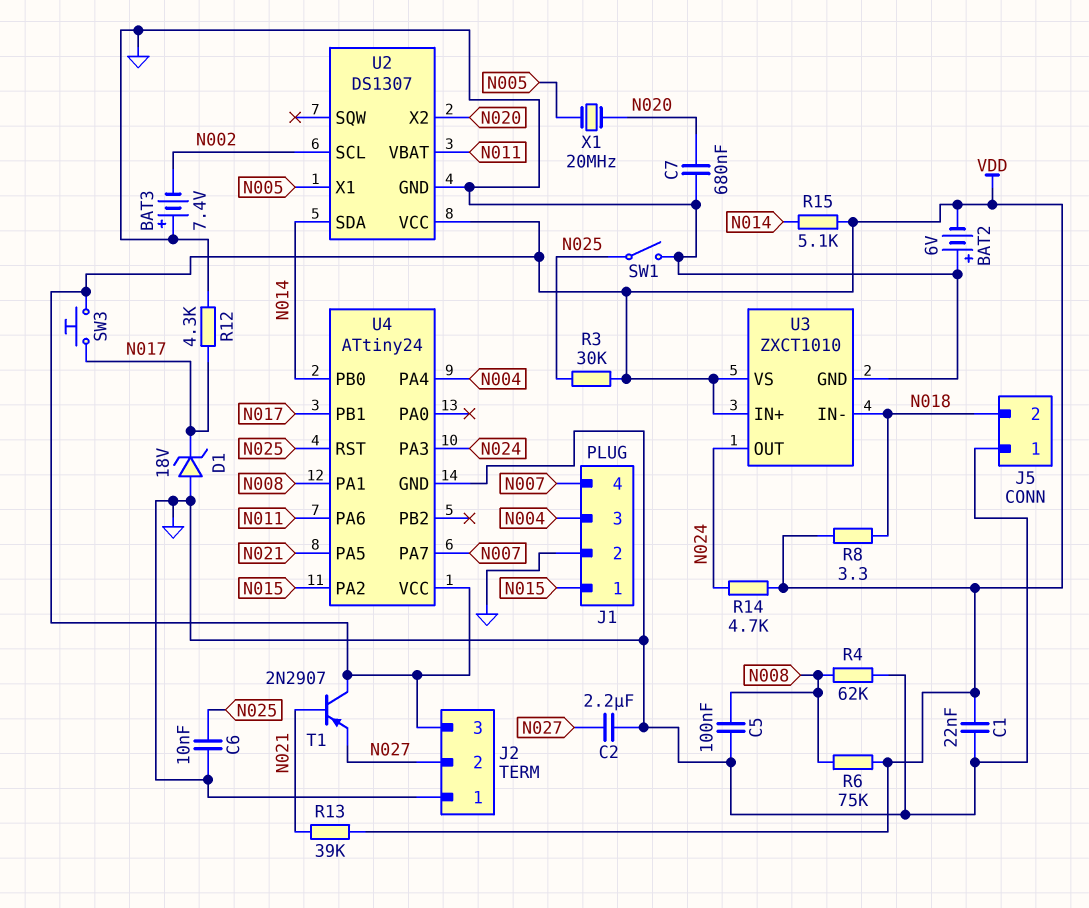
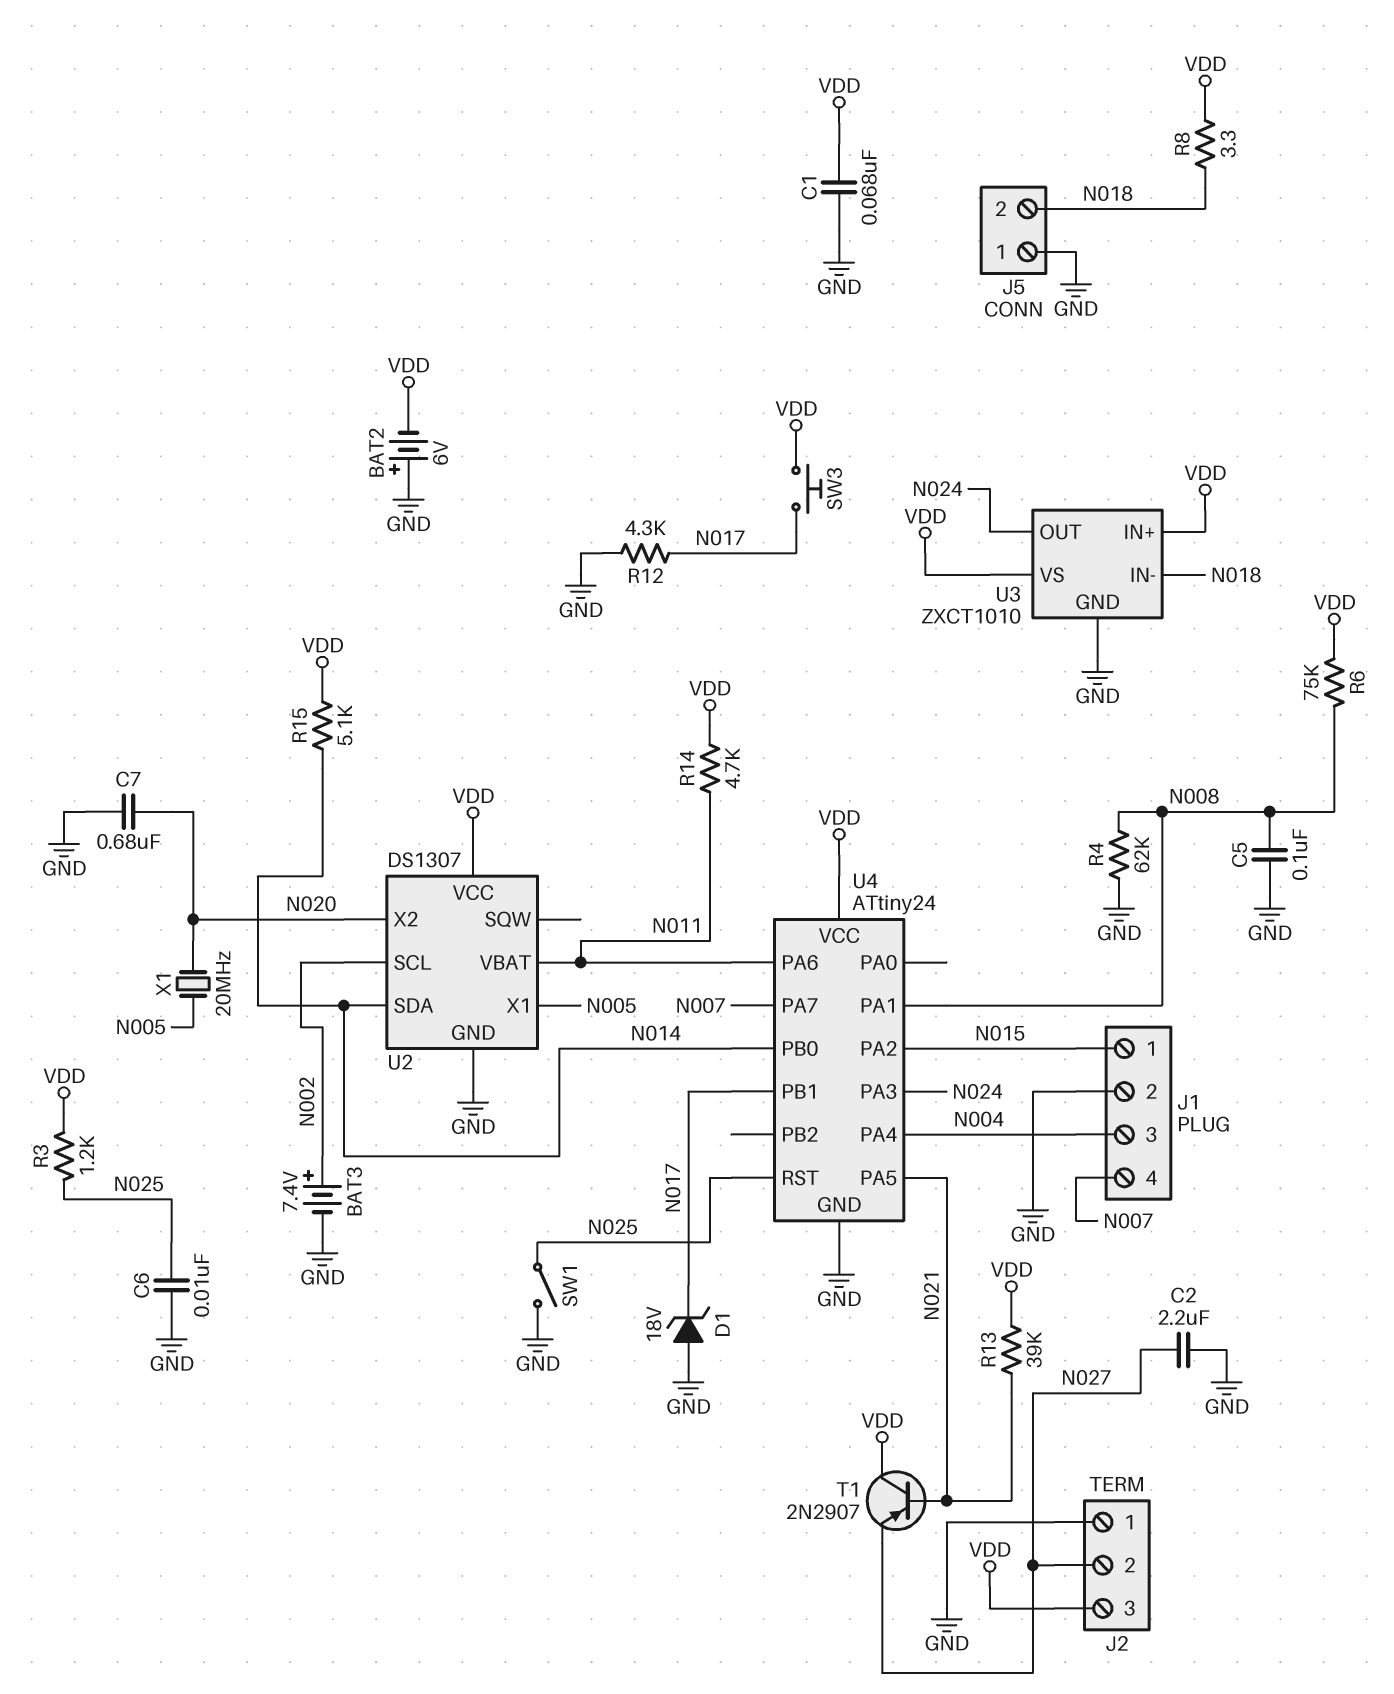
BAT3: 7.4V (plus GND, minus N002) -> 7.4V (plus N002, minus GND)
C1: 22nF (GND, VDD) -> 68nF (GND, VDD)
R3: 30k (N025, VDD) -> 1.2k (N025, VDD)
R14: 4.7k (N024, VDD) -> 4.7k (N011, VDD)

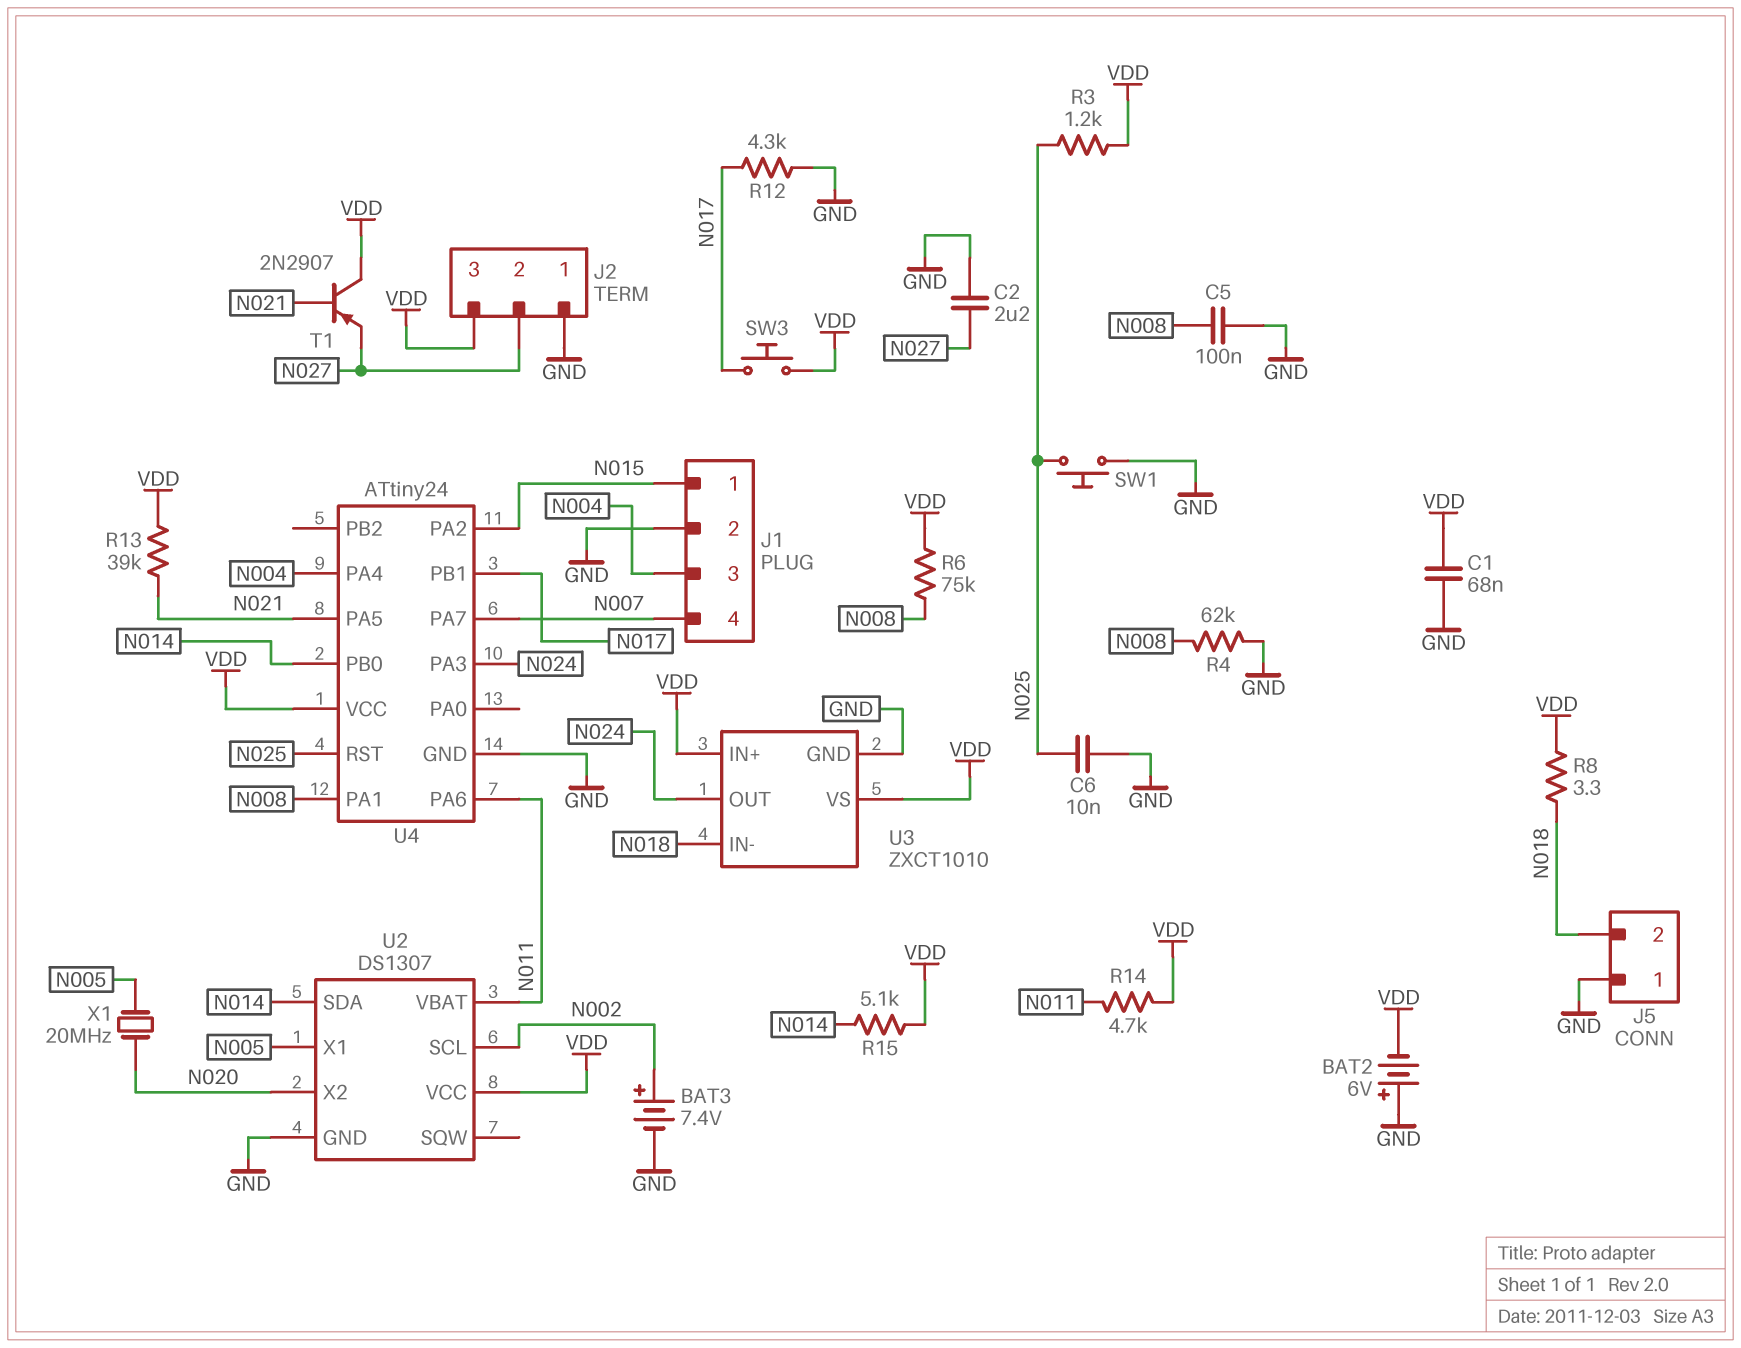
C7: 680nF (GND, N020) -> none
D1: zener 18V (A GND, K N017) -> none
SW1: switch (GND, N025) -> button (GND, N025)

